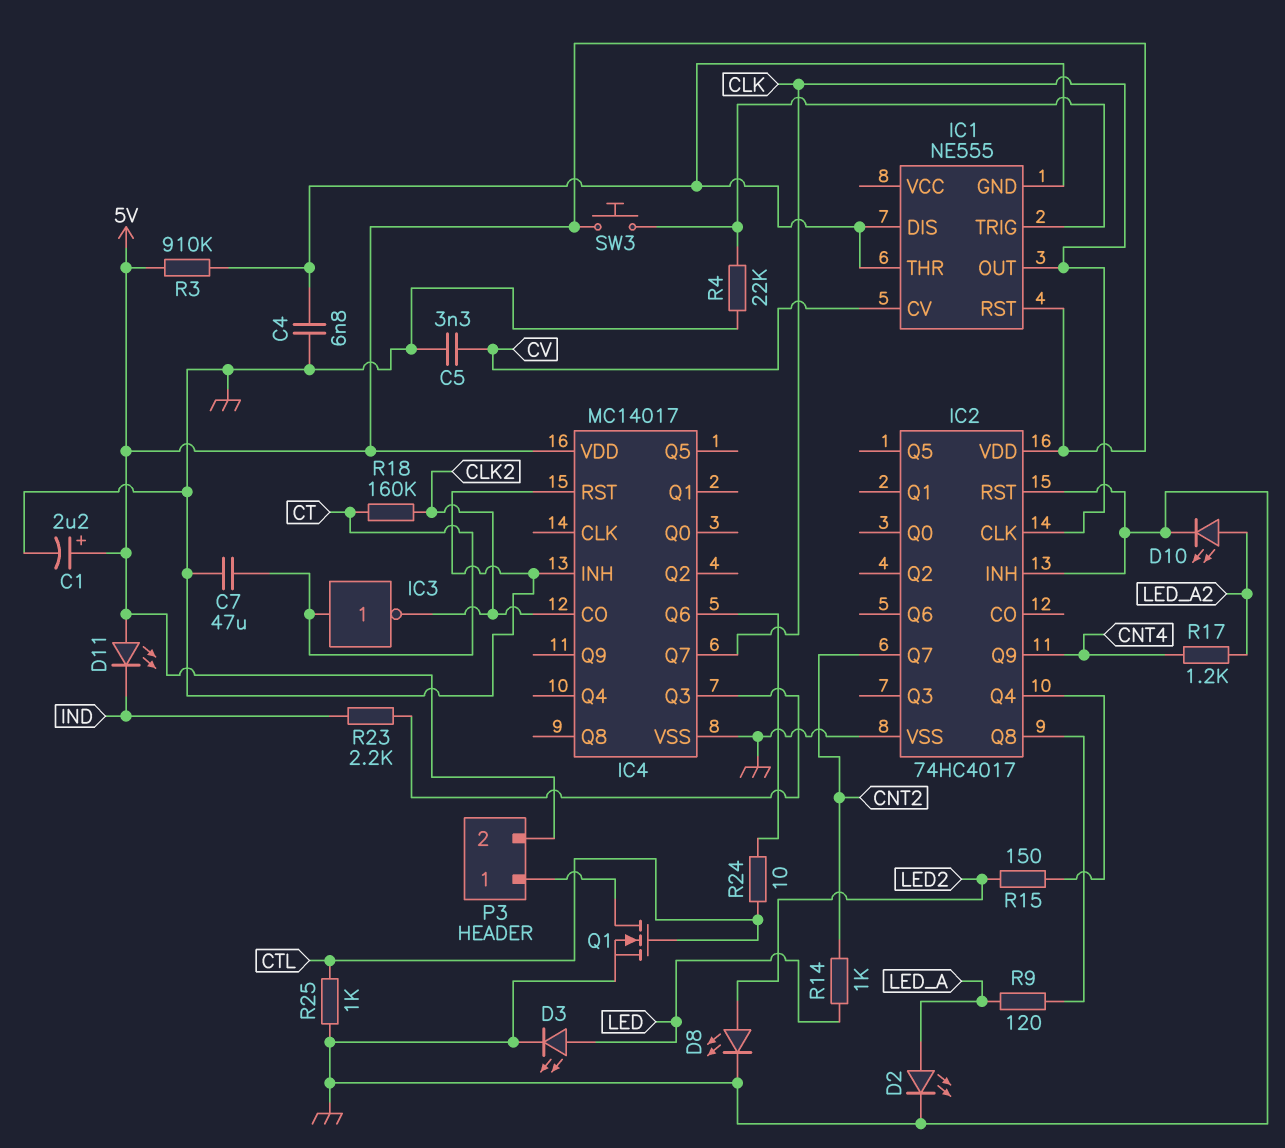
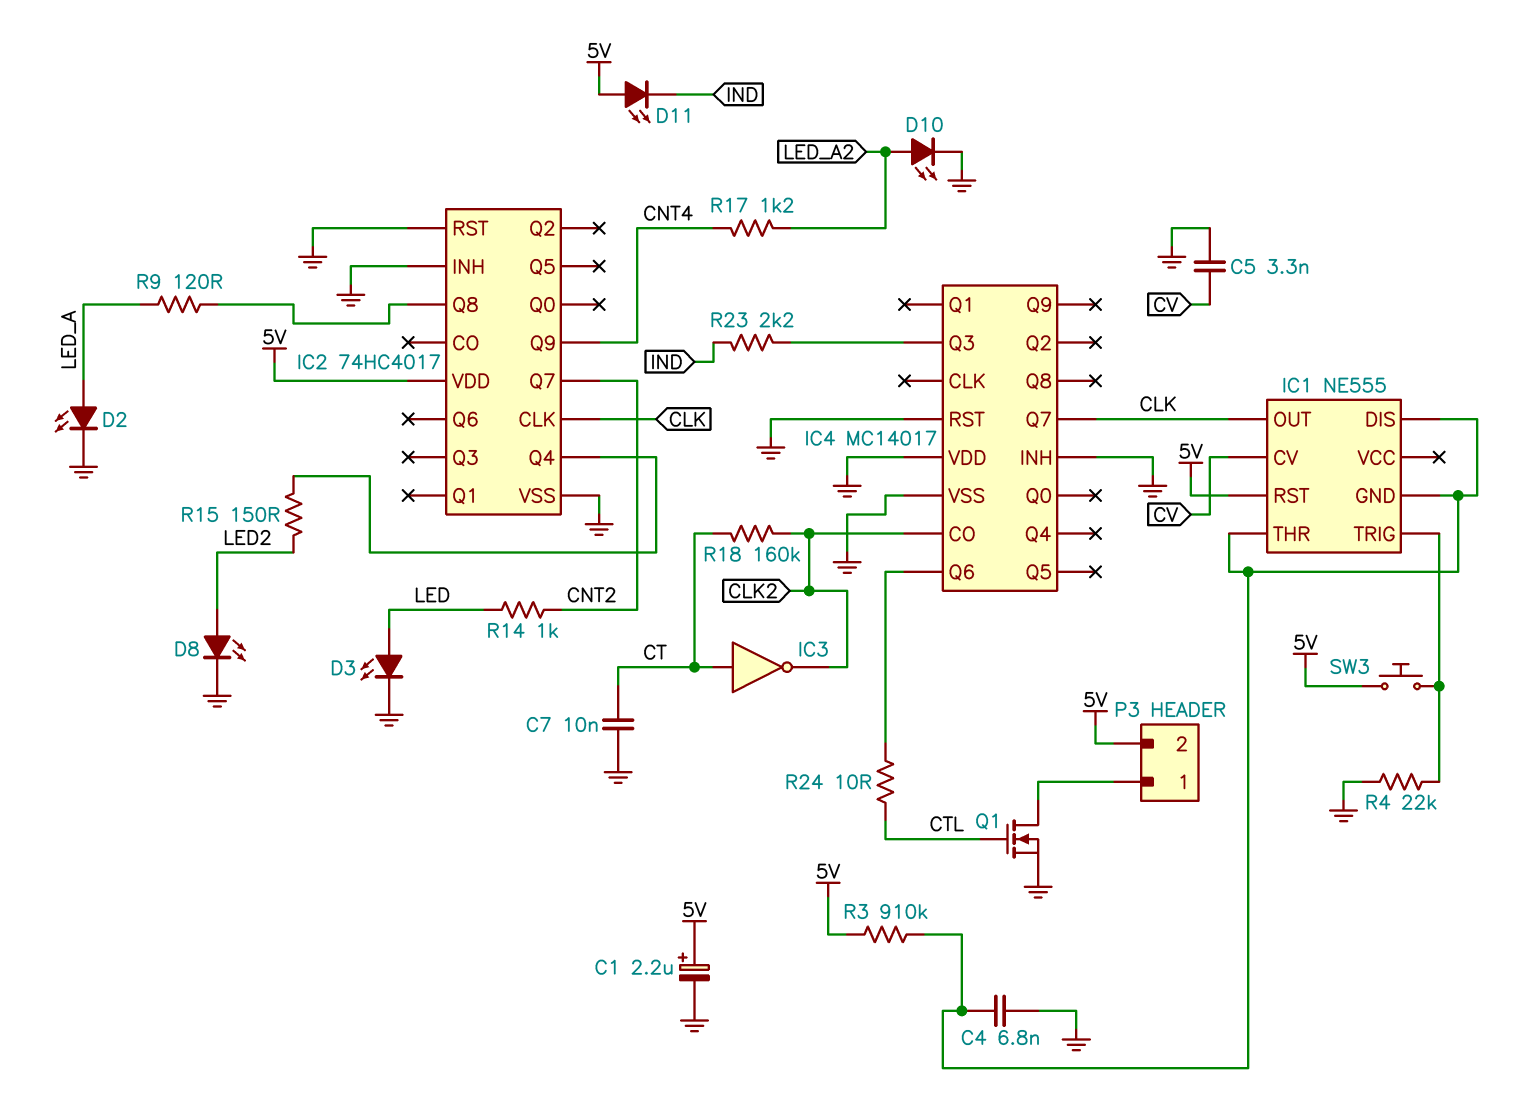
C7: 47uF (CT, GND) -> 10nF (CT, GND)
IC4 pin VDD: 5V -> GND
R25: 1k (CTL, GND) -> none

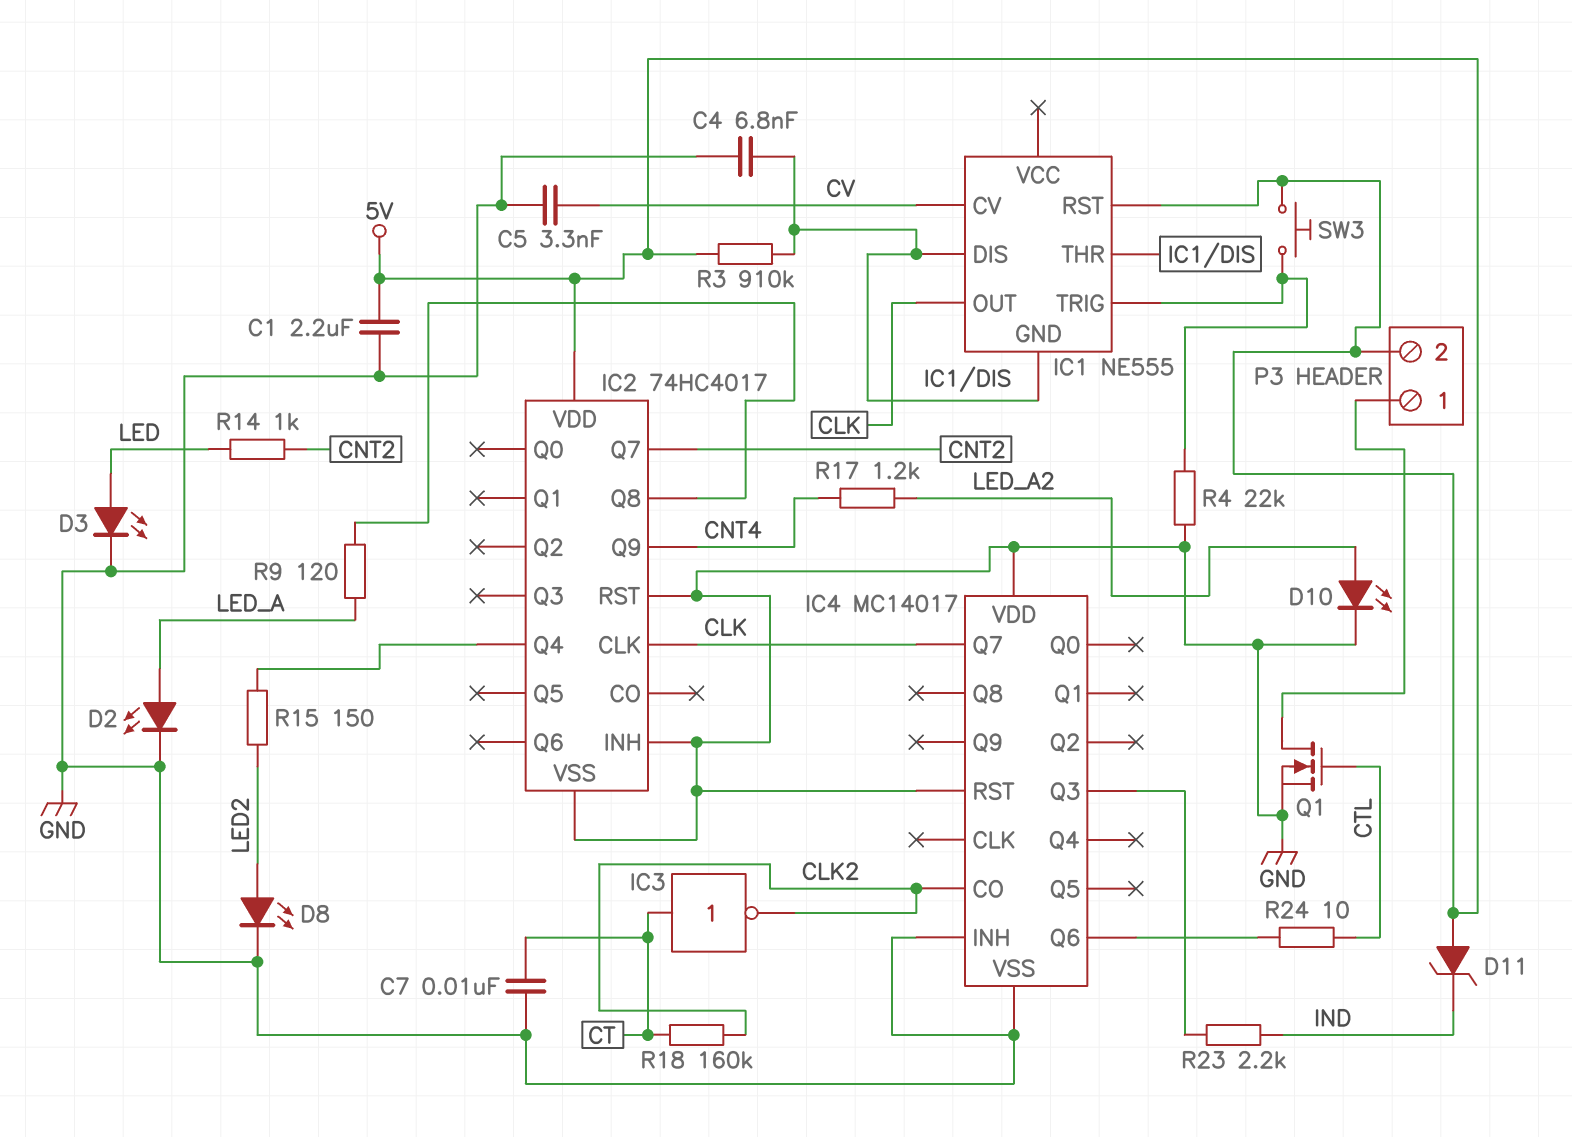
C1: 2.2uF (plus 5V, minus GND) -> 2.2uF (5V, GND)
D11: LED (A 5V, K IND) -> zener (A 5V, K IND)

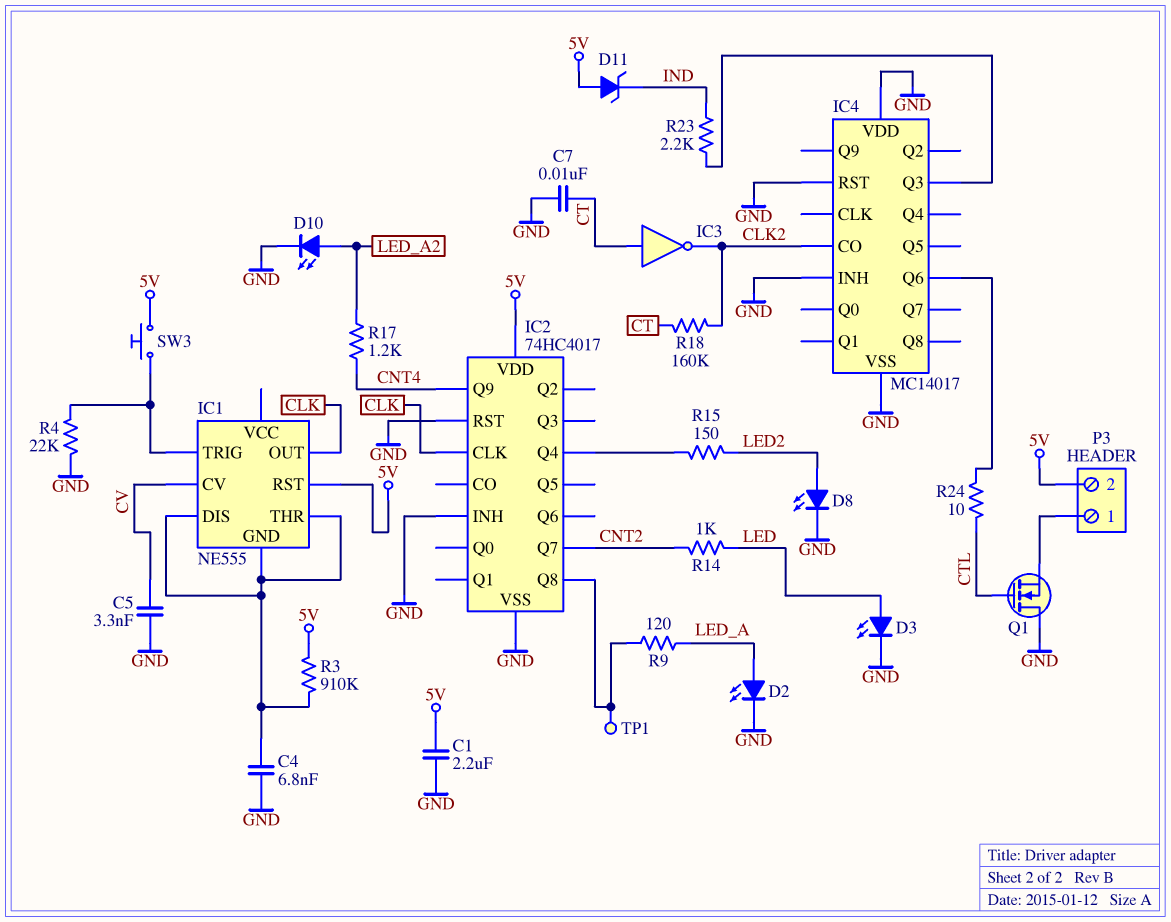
IC4 pin Q7: CLK -> none
Q1: NMOS (G CTL, D P3/1, S GND) -> NMOS (G CTL, D GND, S P3/1)
TP1: none -> test point (IC2/Q8)

